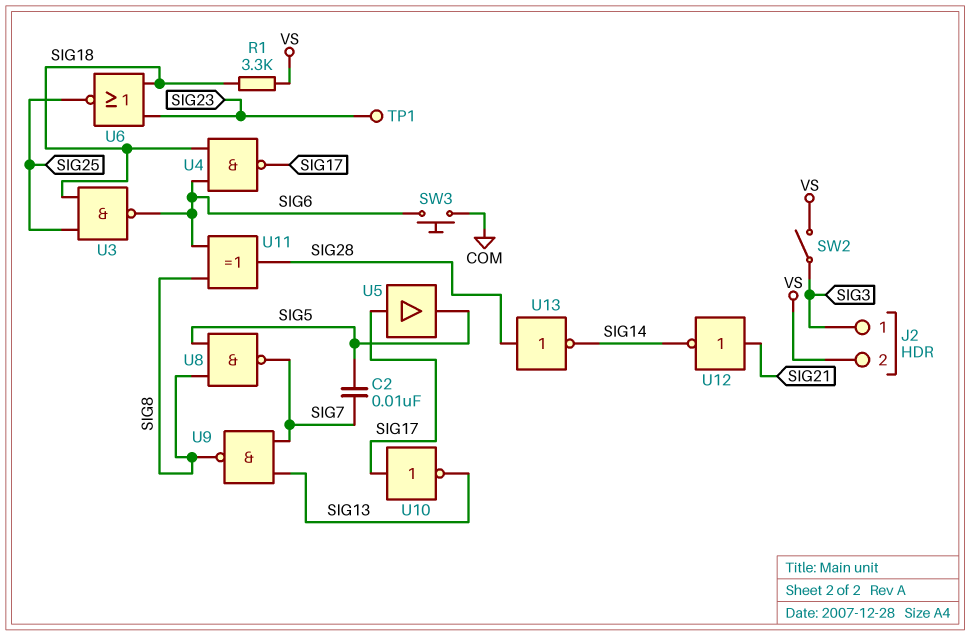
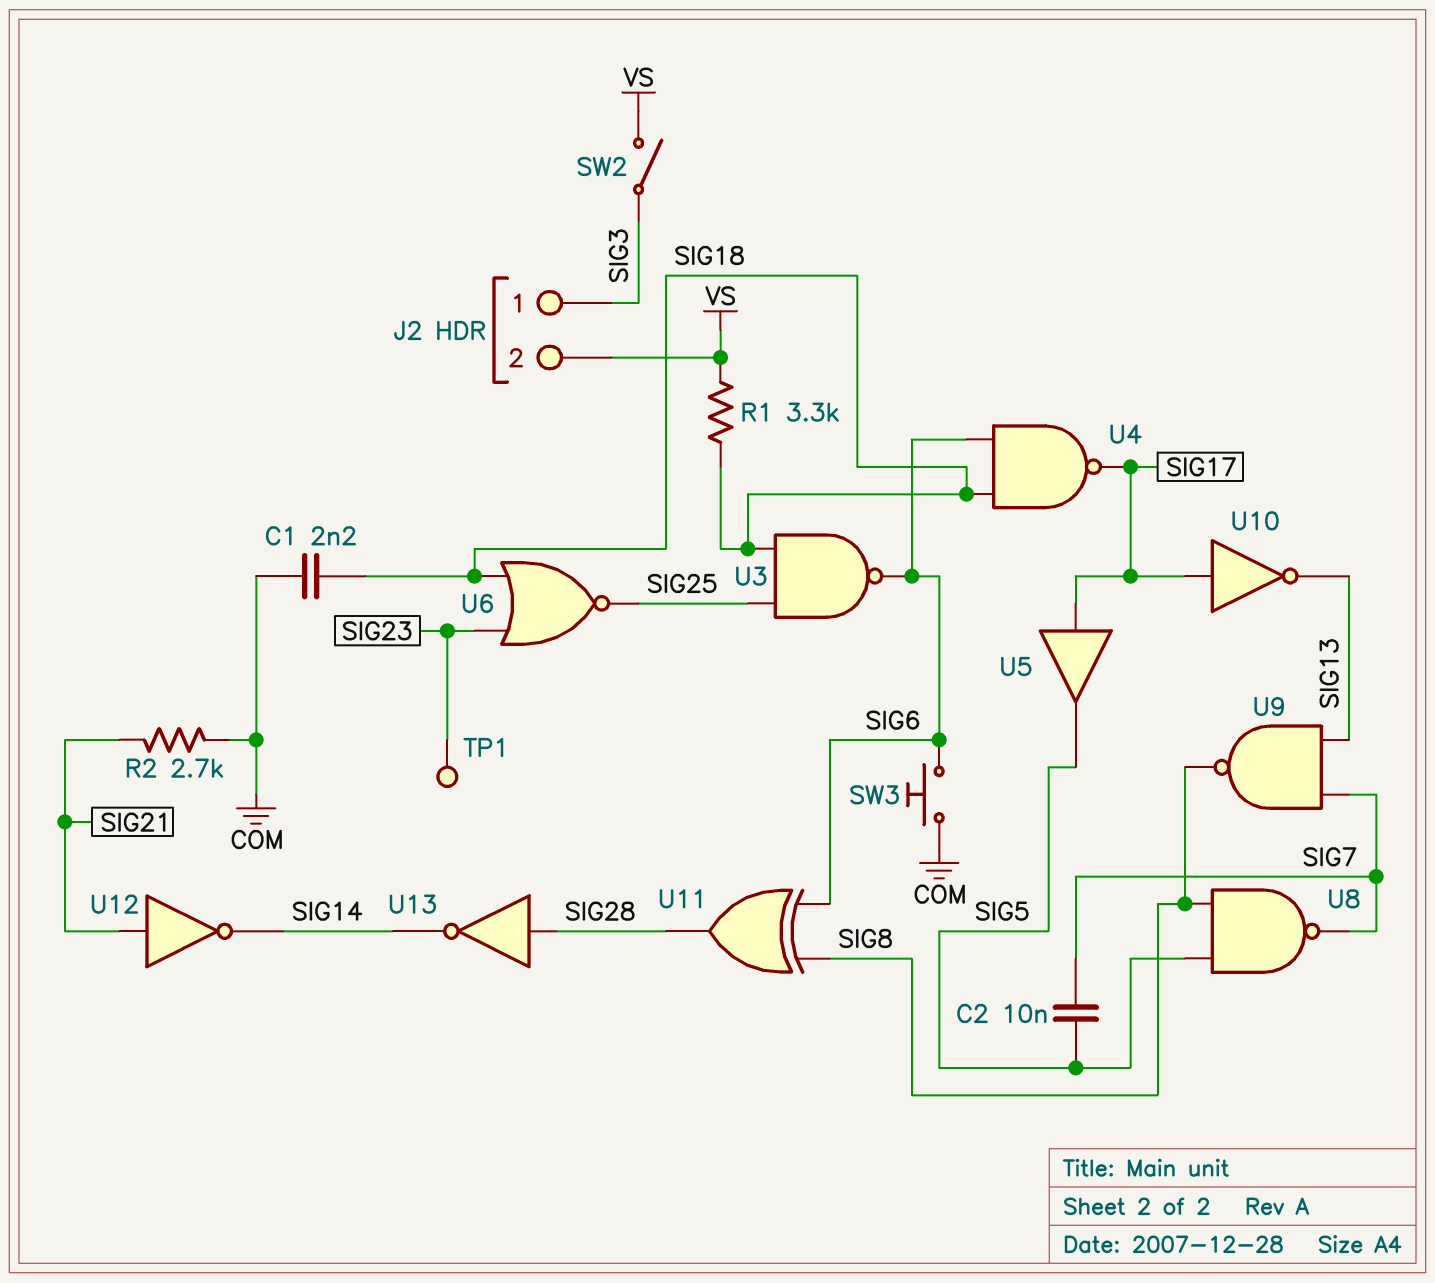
C1: none -> 2.2nF (COM, SIG18)
R2: none -> 2.7k (COM, SIG21)

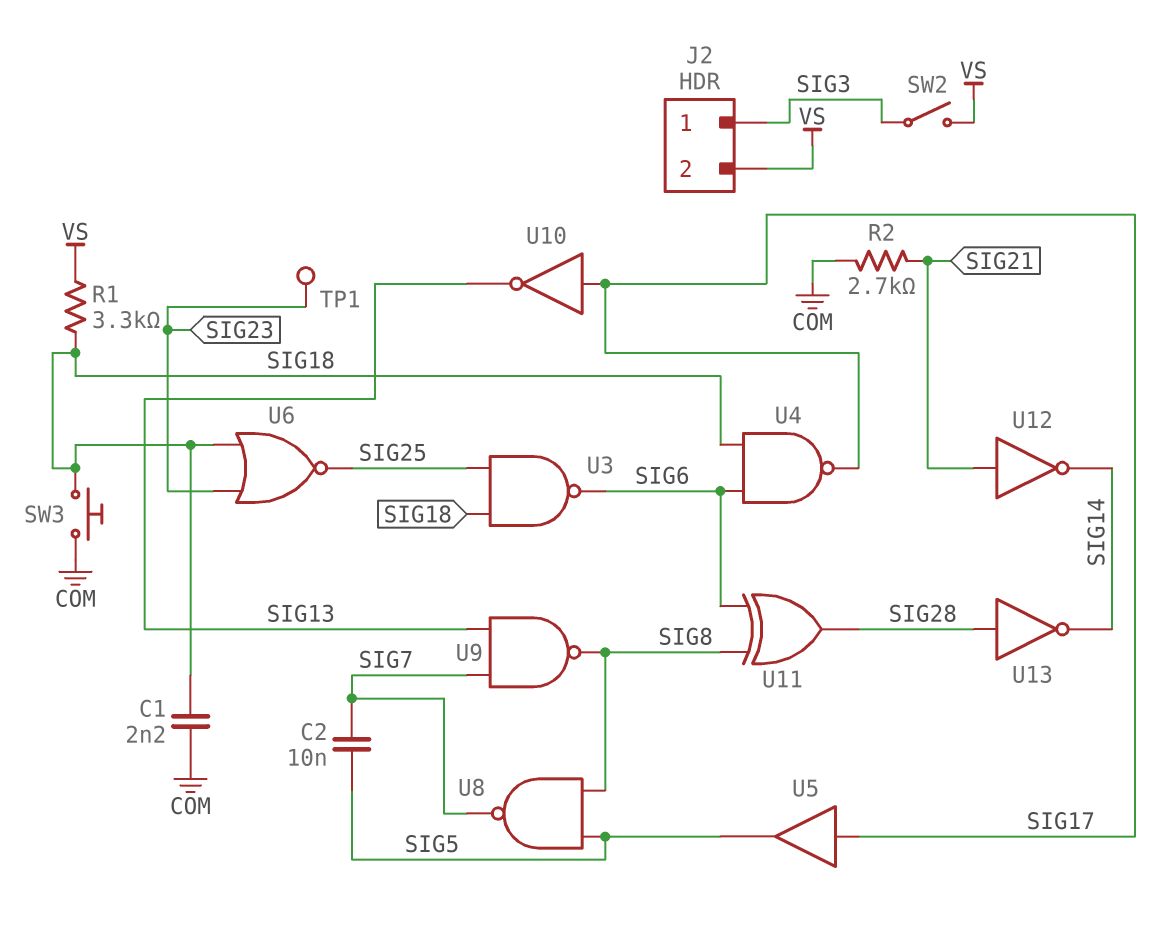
SW3: button (COM, SIG6) -> button (COM, SIG18)

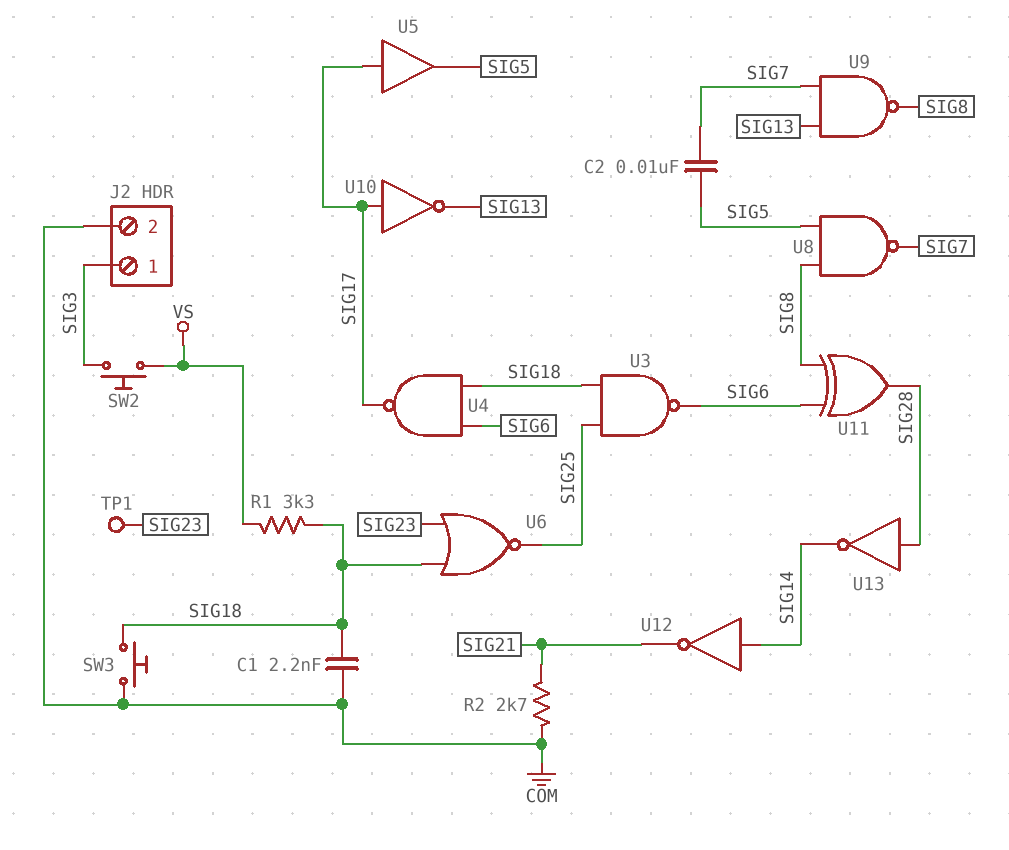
J2 pin 2: VS -> COM
SW2: switch (SIG3, VS) -> button (SIG3, VS)
U12: NOT (in SIG21, out SIG14) -> NOT (in SIG14, out SIG21)

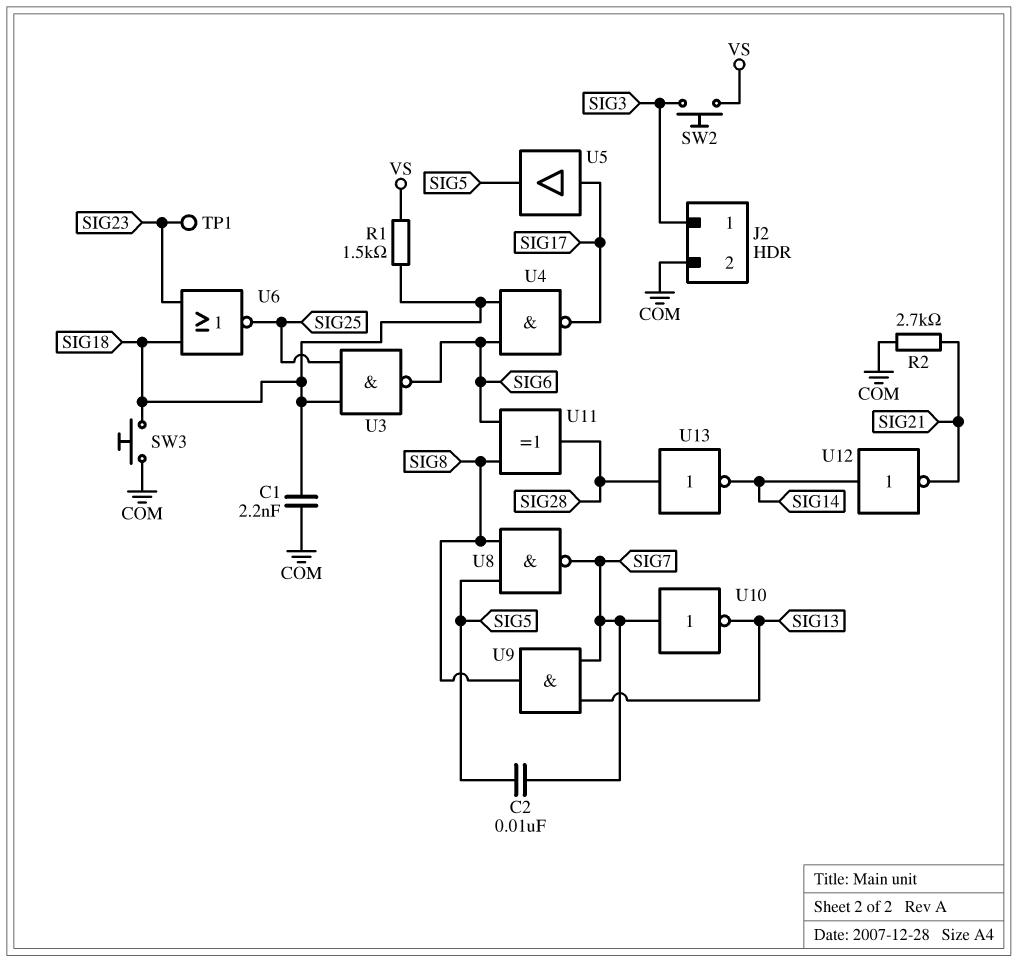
R1: 3.3k (SIG18, VS) -> 1.5k (SIG18, VS)
U9: NAND (in SIG7, in SIG13, out SIG8) -> AND (in SIG7, in SIG13, out SIG8)
U10: NOT (in SIG17, out SIG13) -> NOT (in SIG7, out SIG13)

